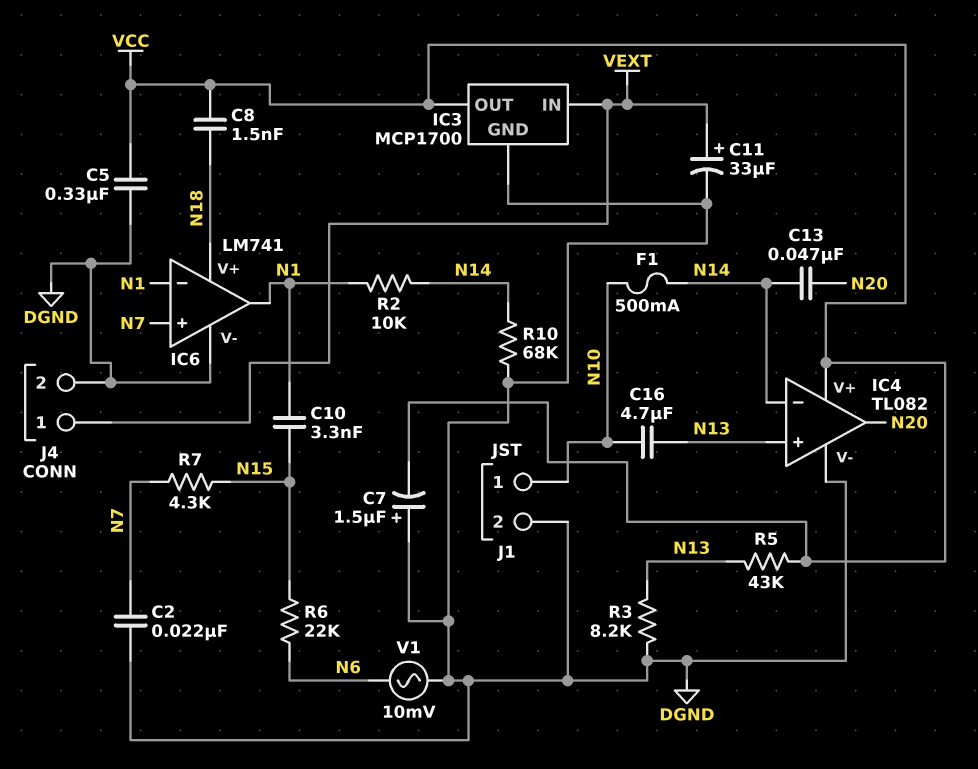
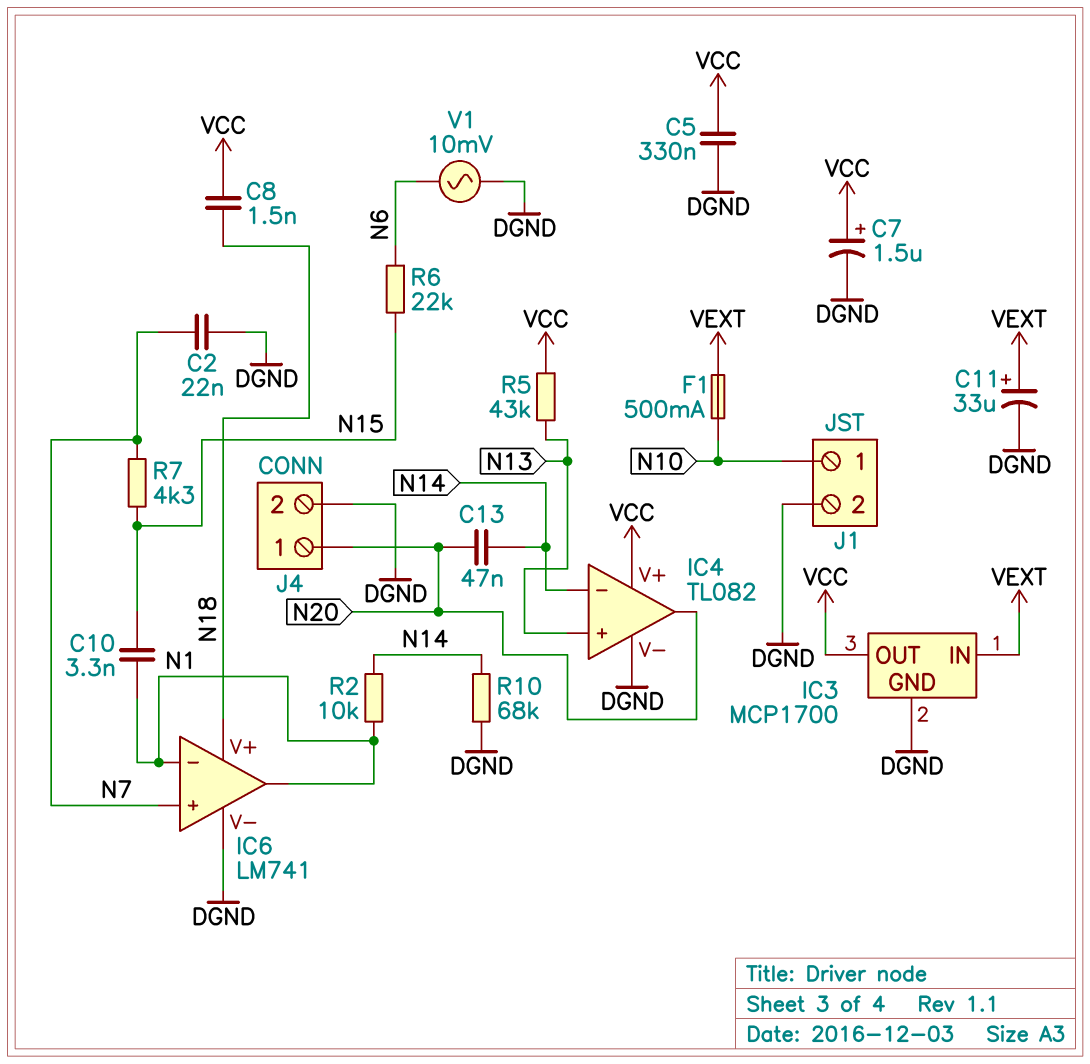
C7: 1.5uF (plus DGND, minus VCC) -> 1.5uF (plus VCC, minus DGND)
C16: 4.7uF (N10, N13) -> none
F1: 500mA (N10, N14) -> 500mA (N10, VEXT)
J4 pin 1: VEXT -> N20
R3: 8.2k (DGND, N13) -> none

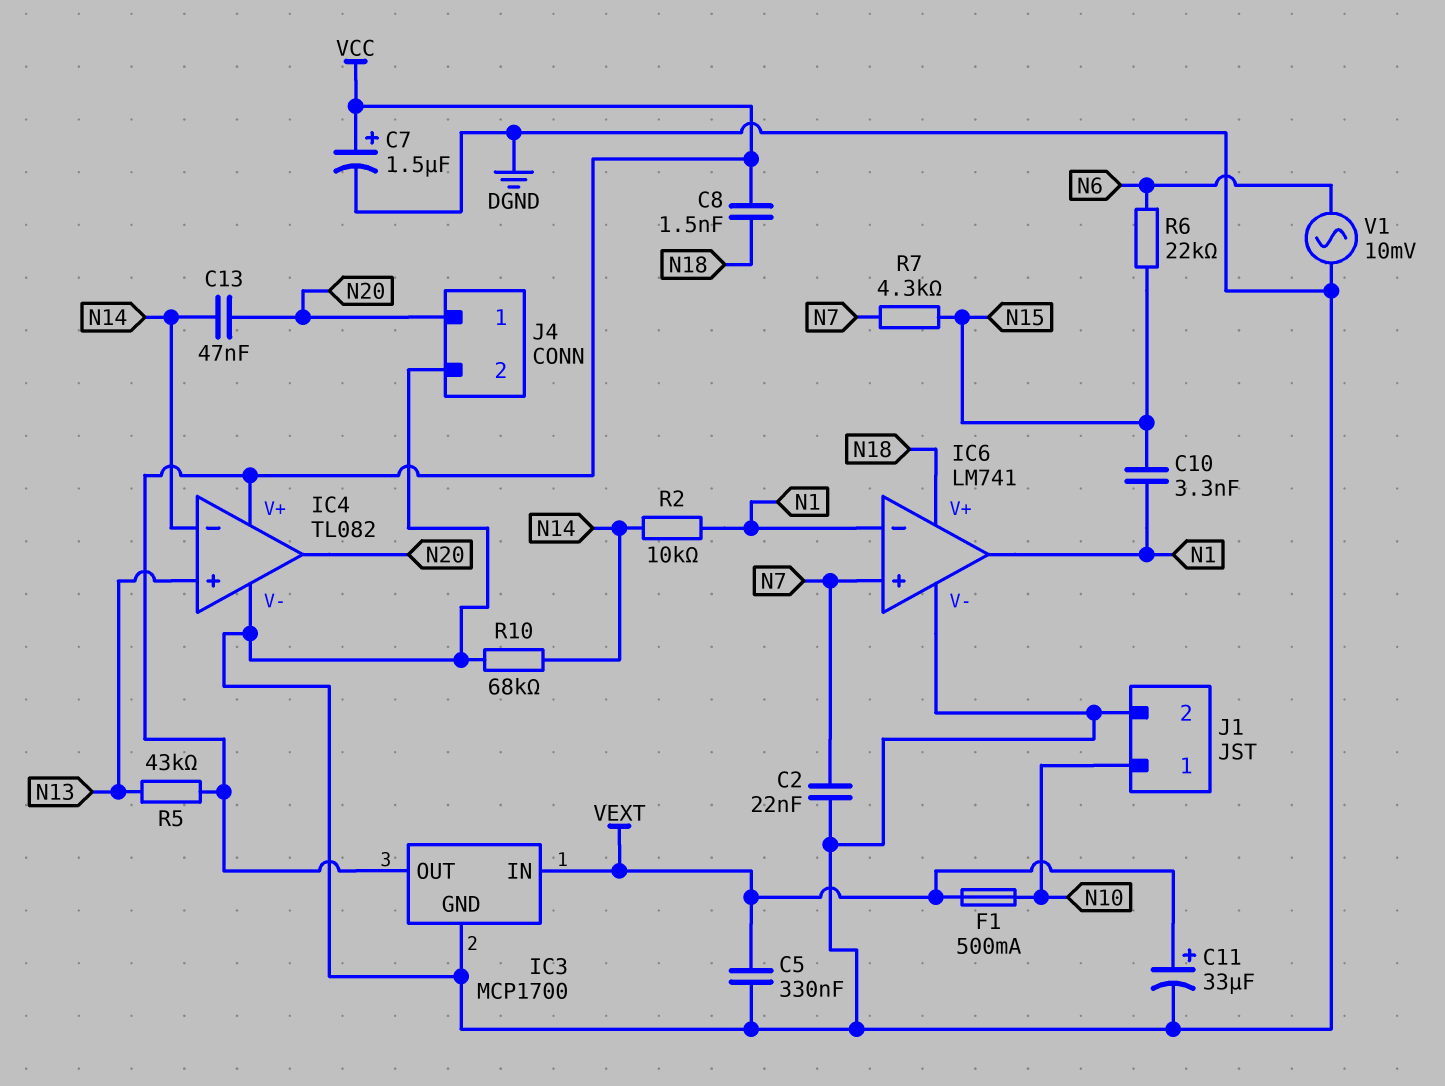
C5: 330nF (DGND, VCC) -> 330nF (DGND, VEXT)

